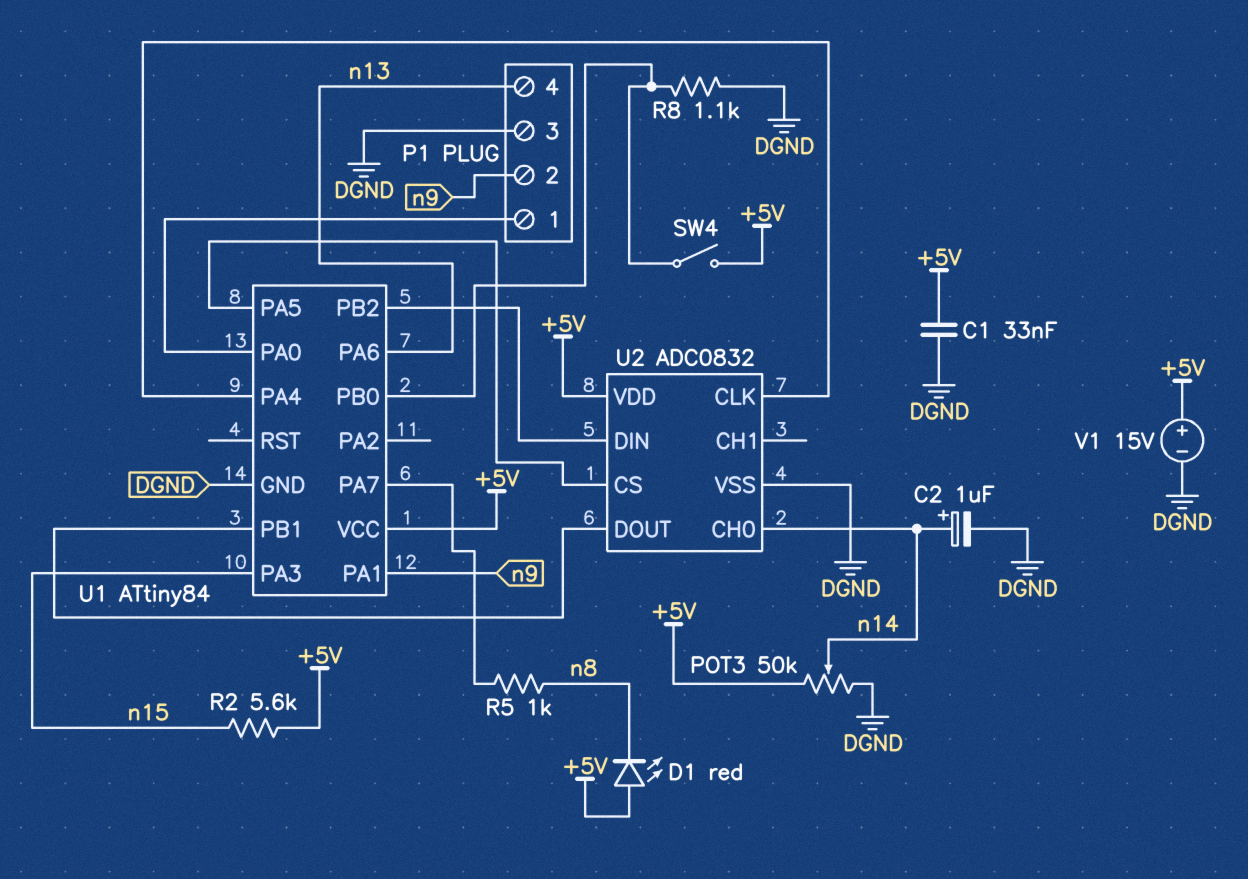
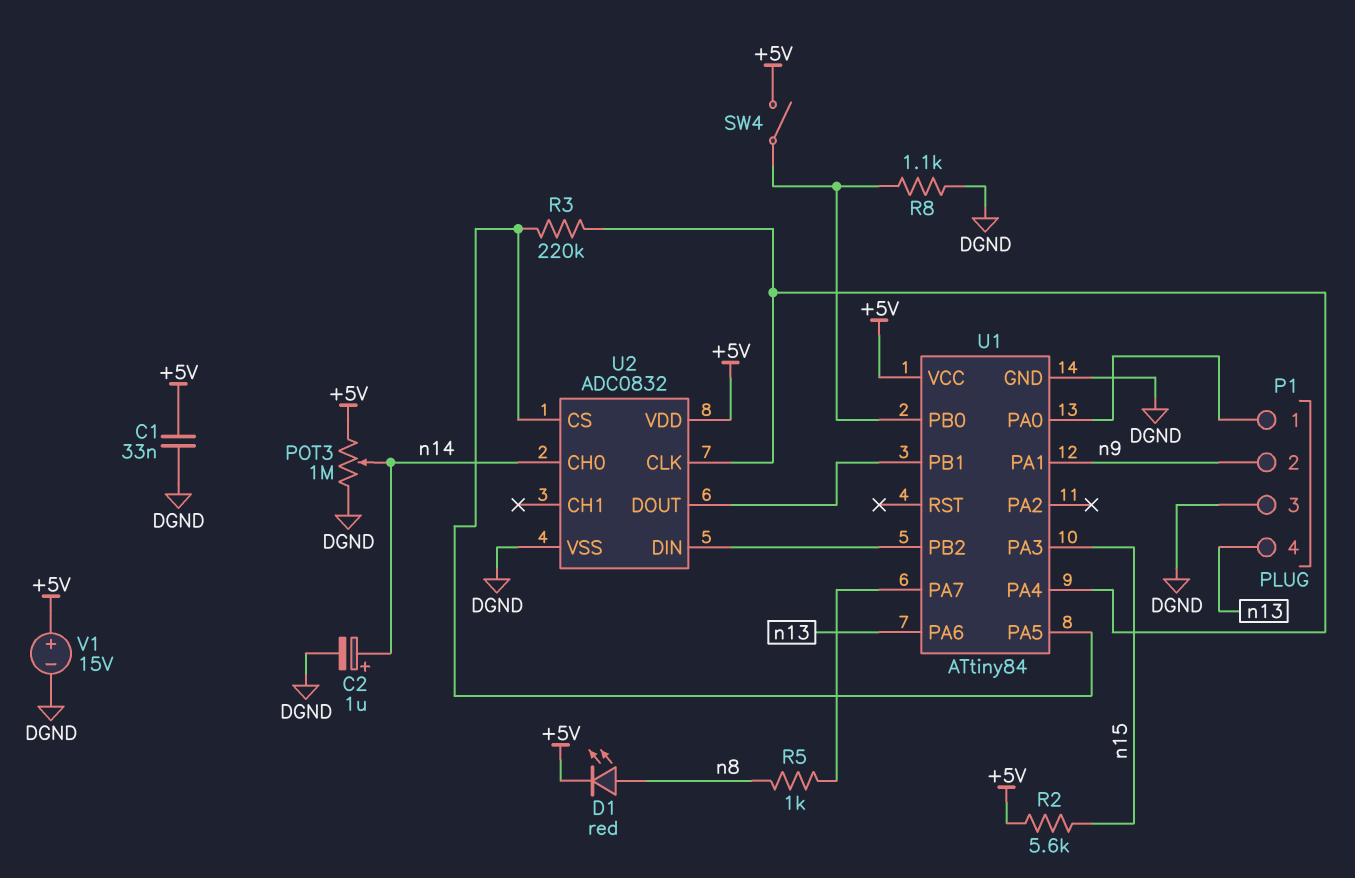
D1: LED red (A +5V, K n8) -> LED red (A n8, K +5V)
POT3: 50k (+5V, DGND, wiper n14) -> 1M (+5V, DGND, wiper n14)
R3: none -> 220k (U1/PA4, U1/PA5)

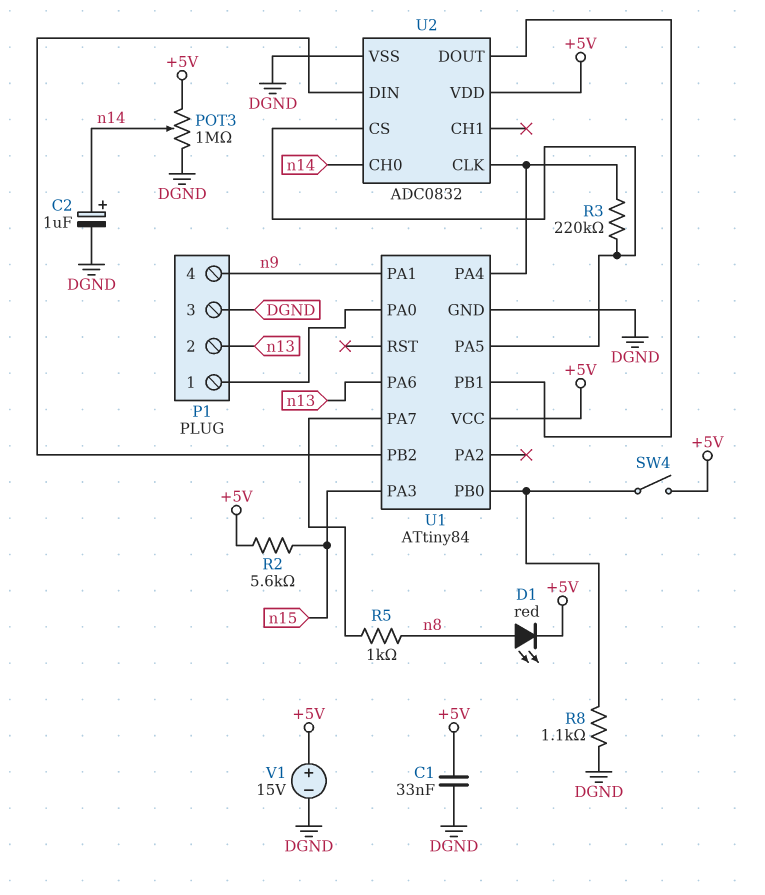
P1 pin 2: n9 -> n13
P1 pin 4: n13 -> n9

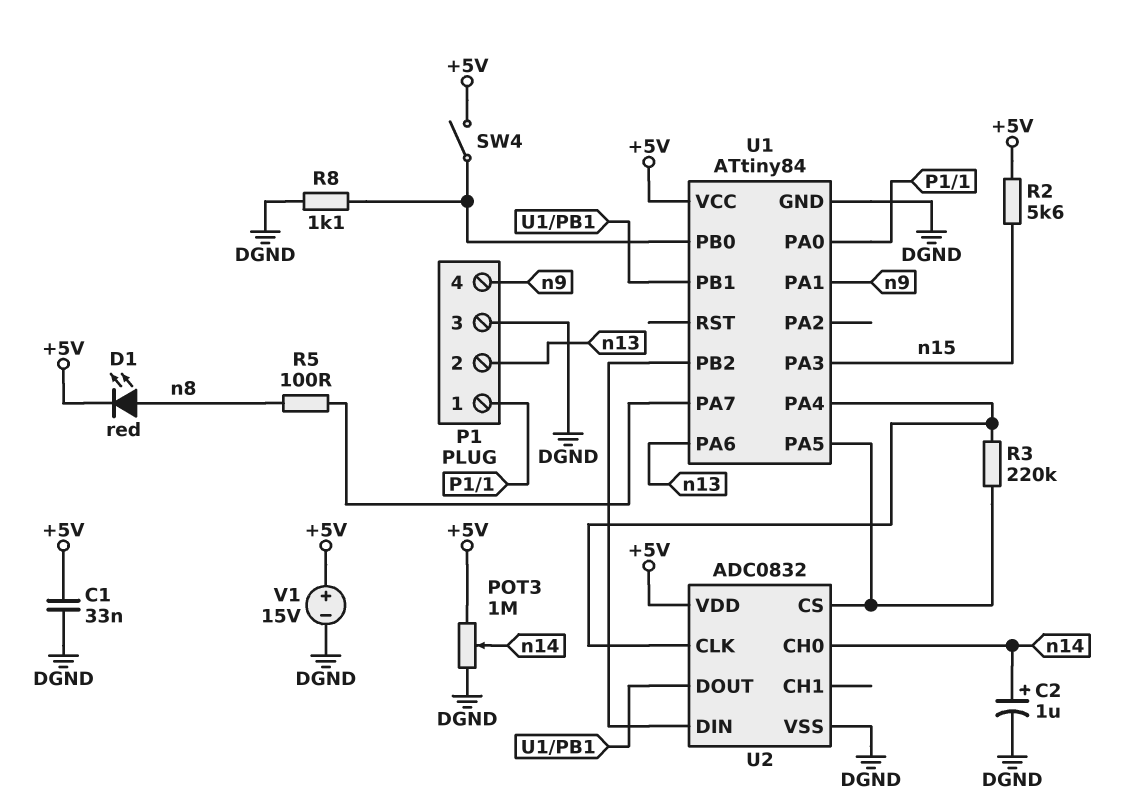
R5: 1k (U1/PA7, n8) -> 100 (U1/PA7, n8)

